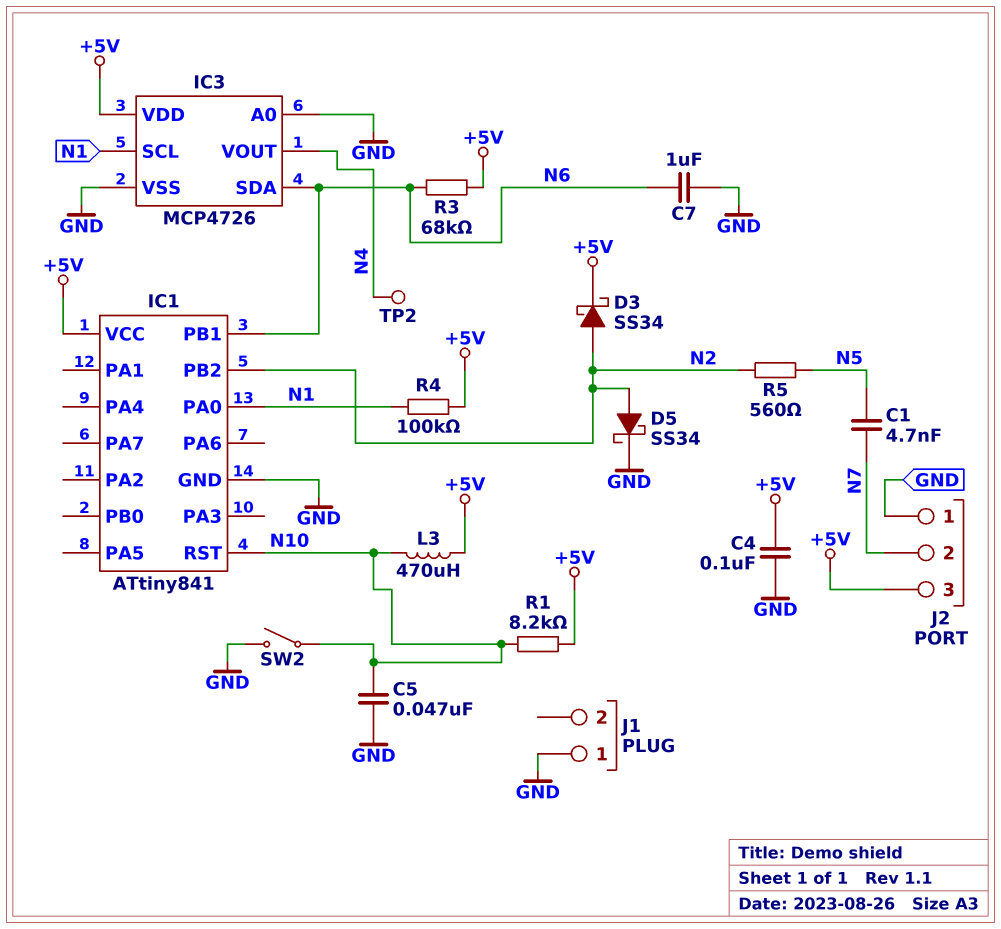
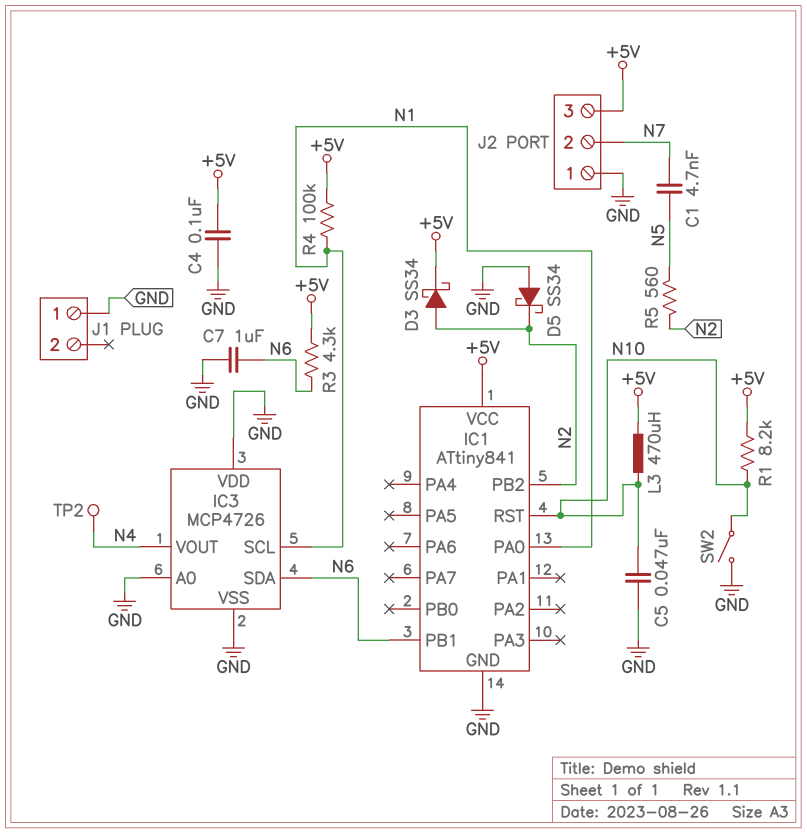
D5: schottky SS34 (A N2, K GND) -> schottky SS34 (A GND, K N2)
IC3 pin VDD: +5V -> GND
R3: 68k (+5V, N6) -> 4.3k (+5V, N6)

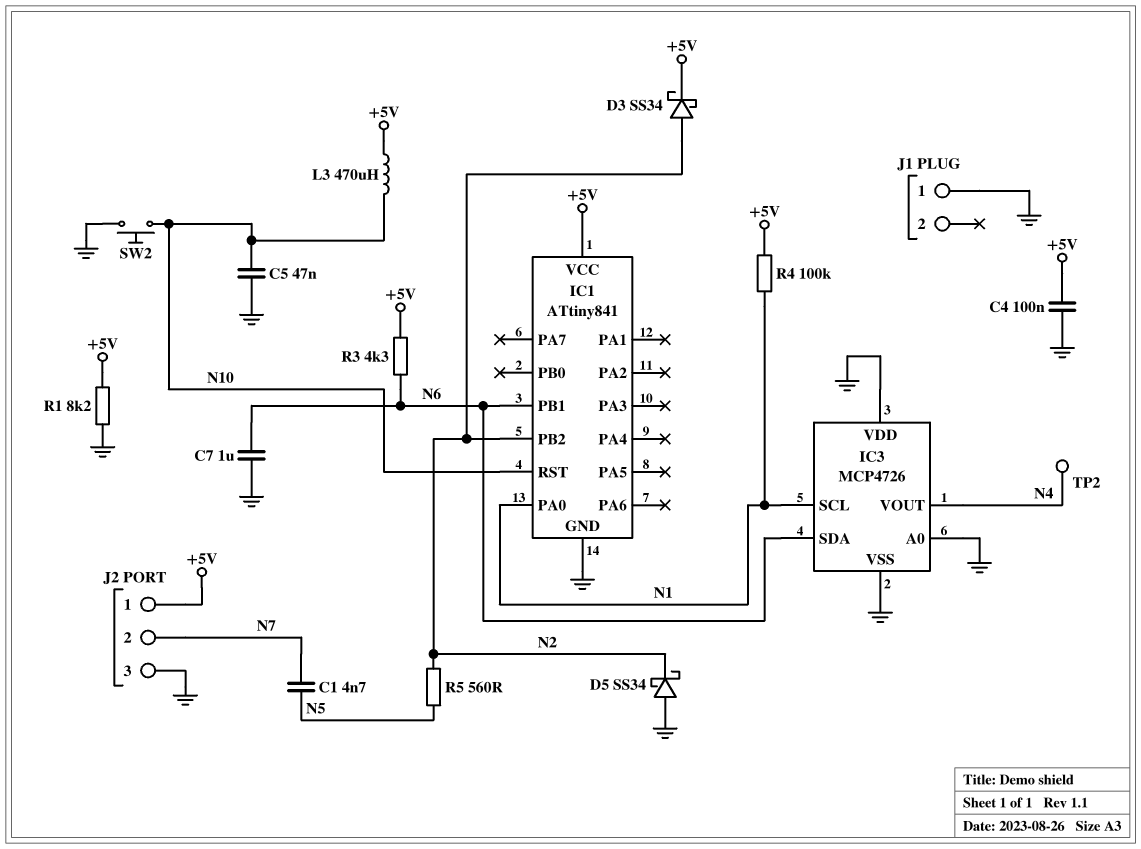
J2 pin 1: GND -> +5V
J2 pin 3: +5V -> GND
R1: 8.2k (+5V, N10) -> 8.2k (+5V, GND)
SW2: switch (GND, N10) -> button (GND, N10)

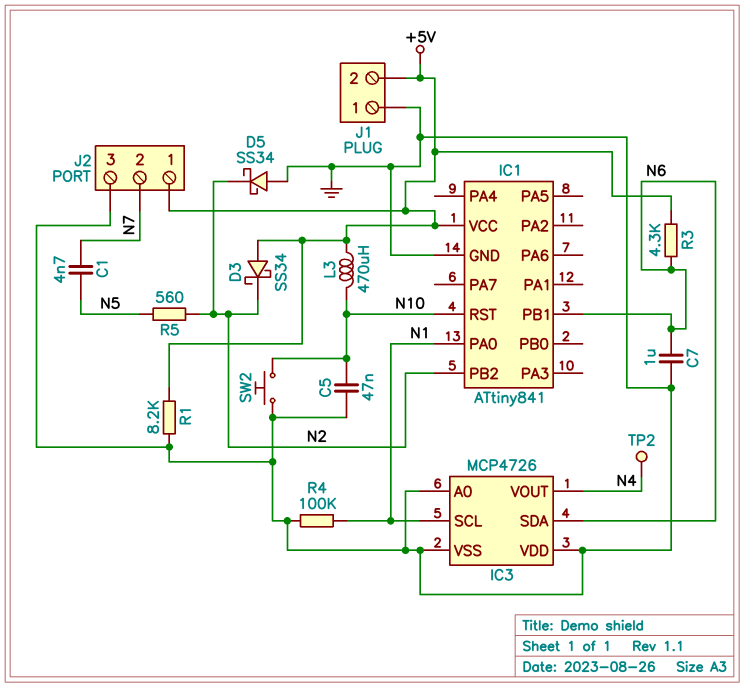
C4: 100nF (+5V, GND) -> none
D3: schottky SS34 (A N2, K +5V) -> schottky SS34 (A +5V, K N2)
J1 pin 2: none -> +5V
R4: 100k (+5V, N1) -> 100k (GND, N1)

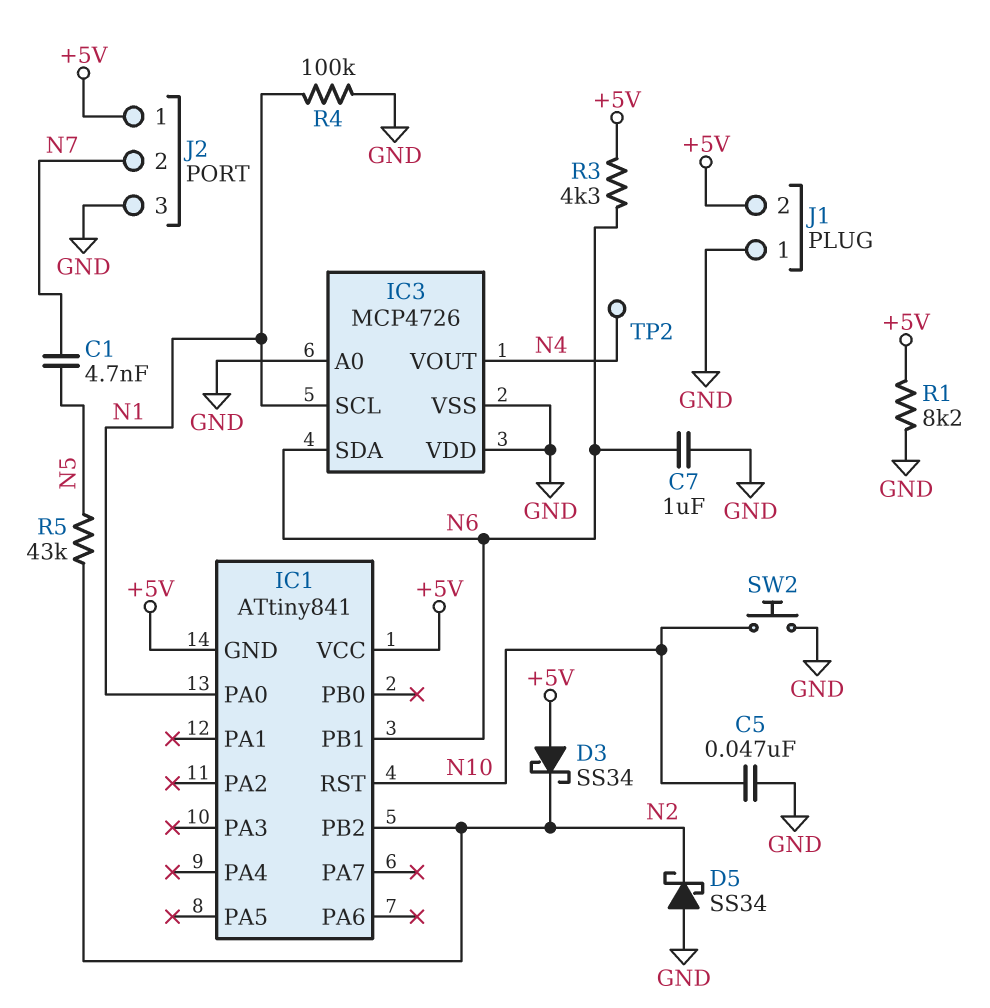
IC1 pin GND: GND -> +5V
L3: 470uH (+5V, N10) -> none
R5: 560 (N2, N5) -> 43k (N2, N5)

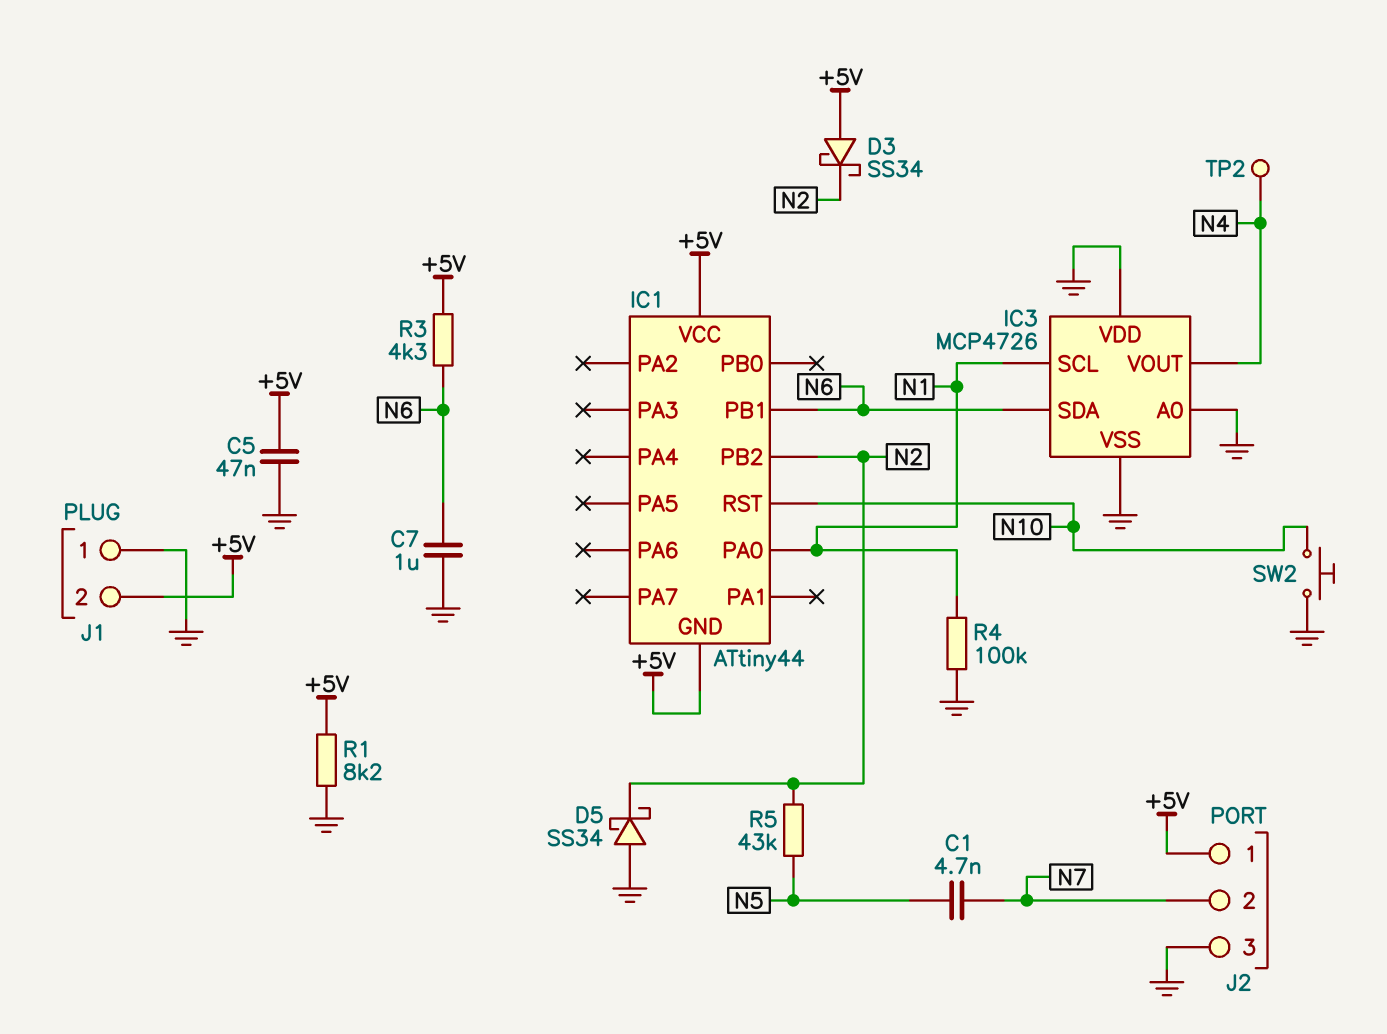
C5: 47nF (GND, N10) -> 47nF (+5V, GND)
IC1: ATtiny841 -> ATtiny44

